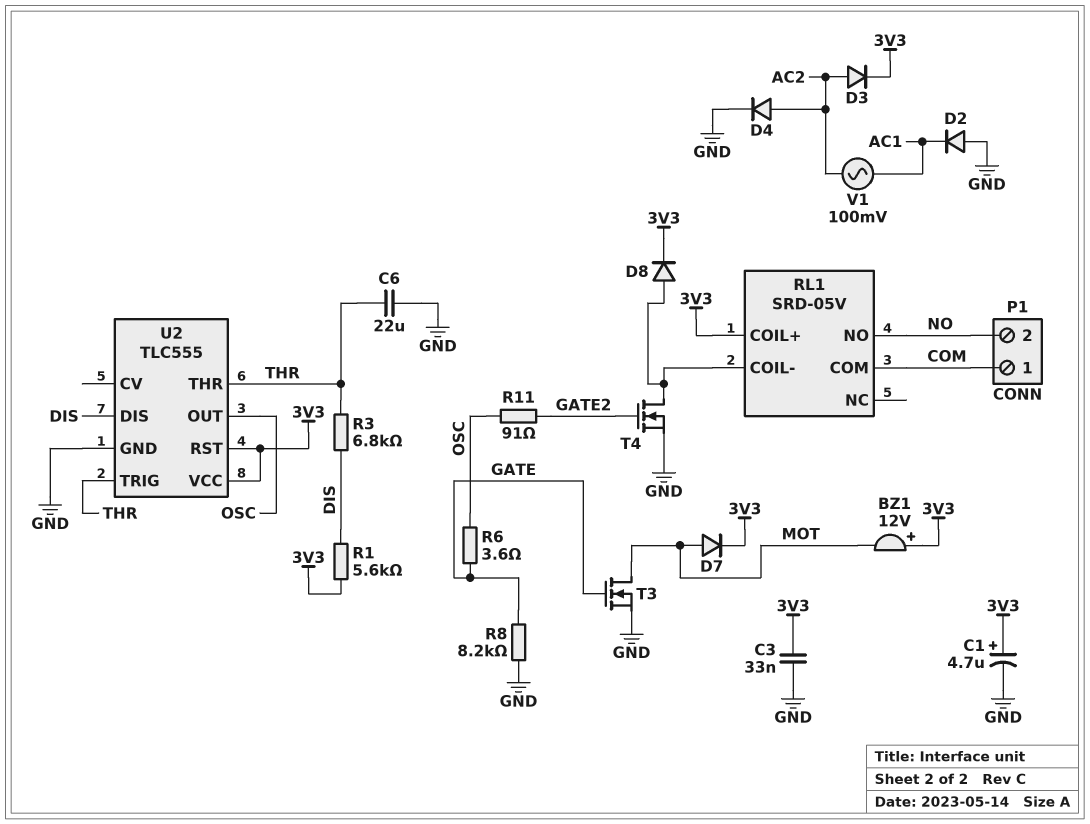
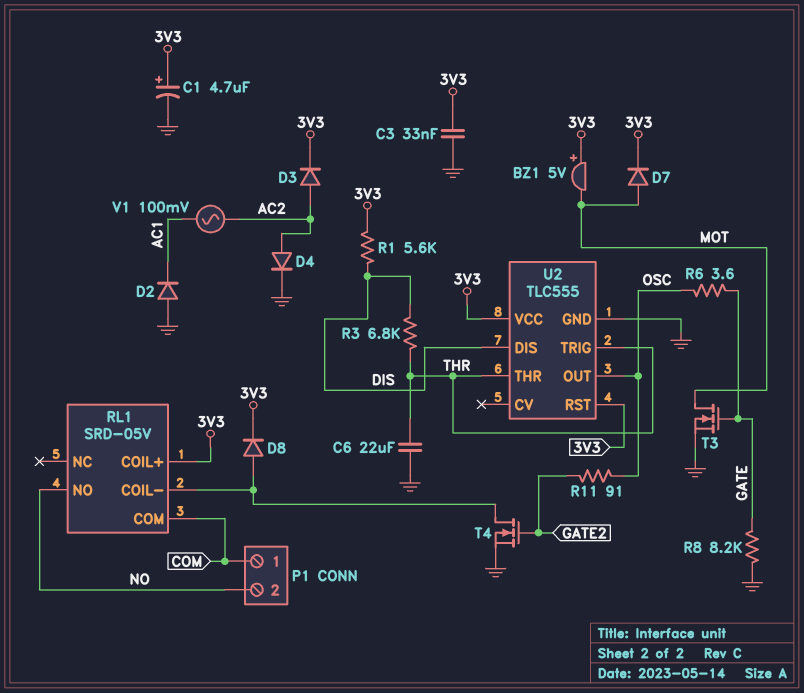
BZ1: buzzer 12V (plus 3V3, minus MOT) -> buzzer 5V (plus 3V3, minus MOT)

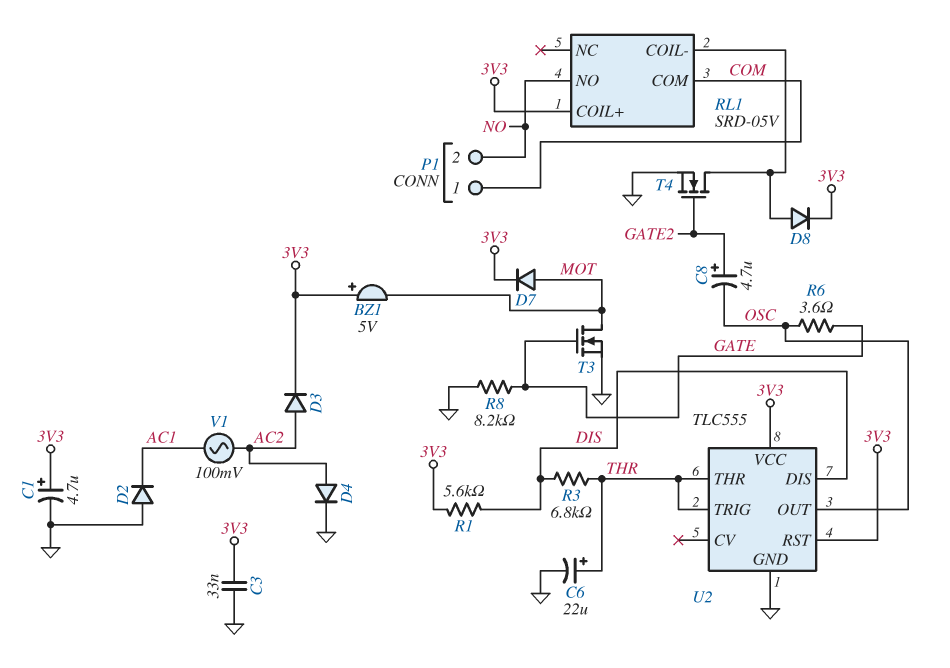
C6: 22uF (GND, THR) -> 22uF (plus THR, minus GND)
C8: none -> 4.7uF (plus GATE2, minus OSC)
R11: 91 (GATE2, OSC) -> none

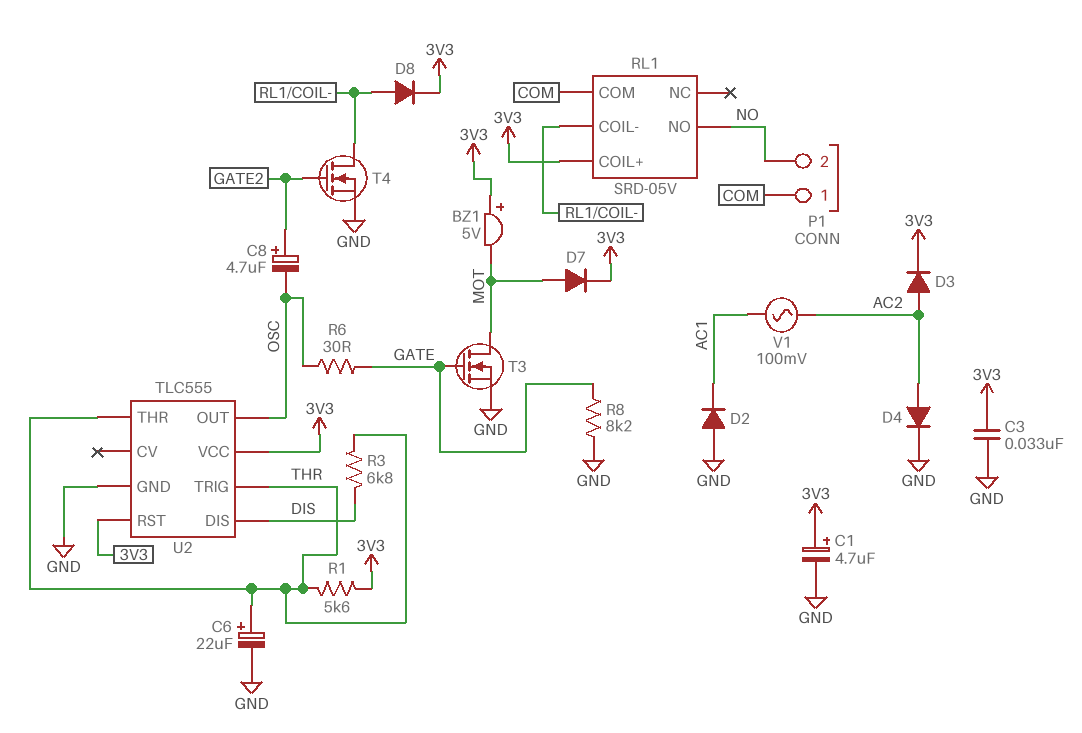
R1: 5.6k (3V3, DIS) -> 5.6k (3V3, THR)
R6: 3.6 (GATE, OSC) -> 30 (GATE, OSC)

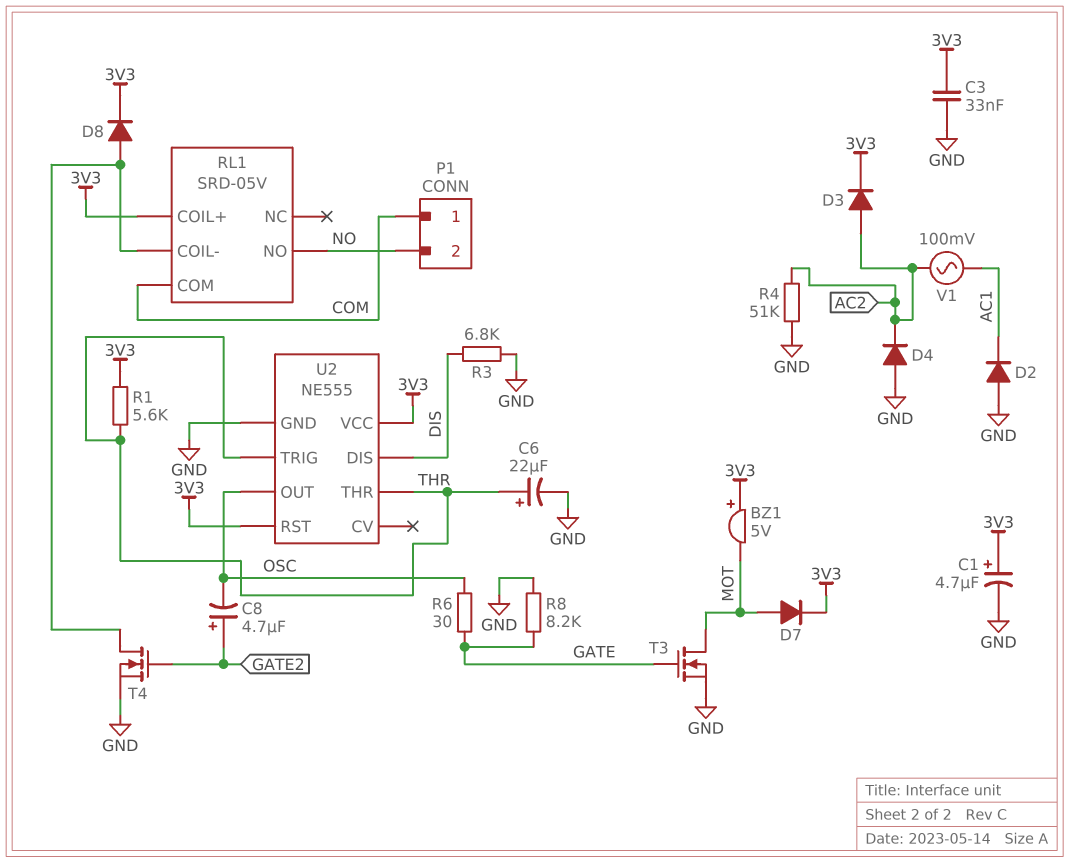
D4: diode (A AC2, K GND) -> diode (A GND, K AC2)
R3: 6.8k (DIS, THR) -> 6.8k (DIS, GND)
R4: none -> 51k (AC2, GND)
U2: TLC555 -> NE555

